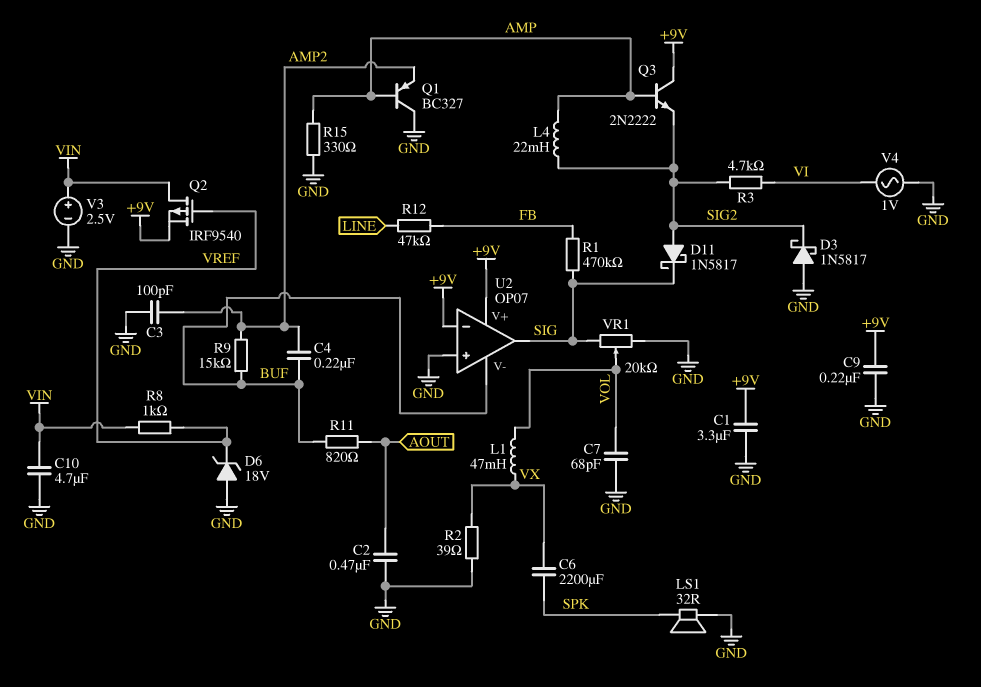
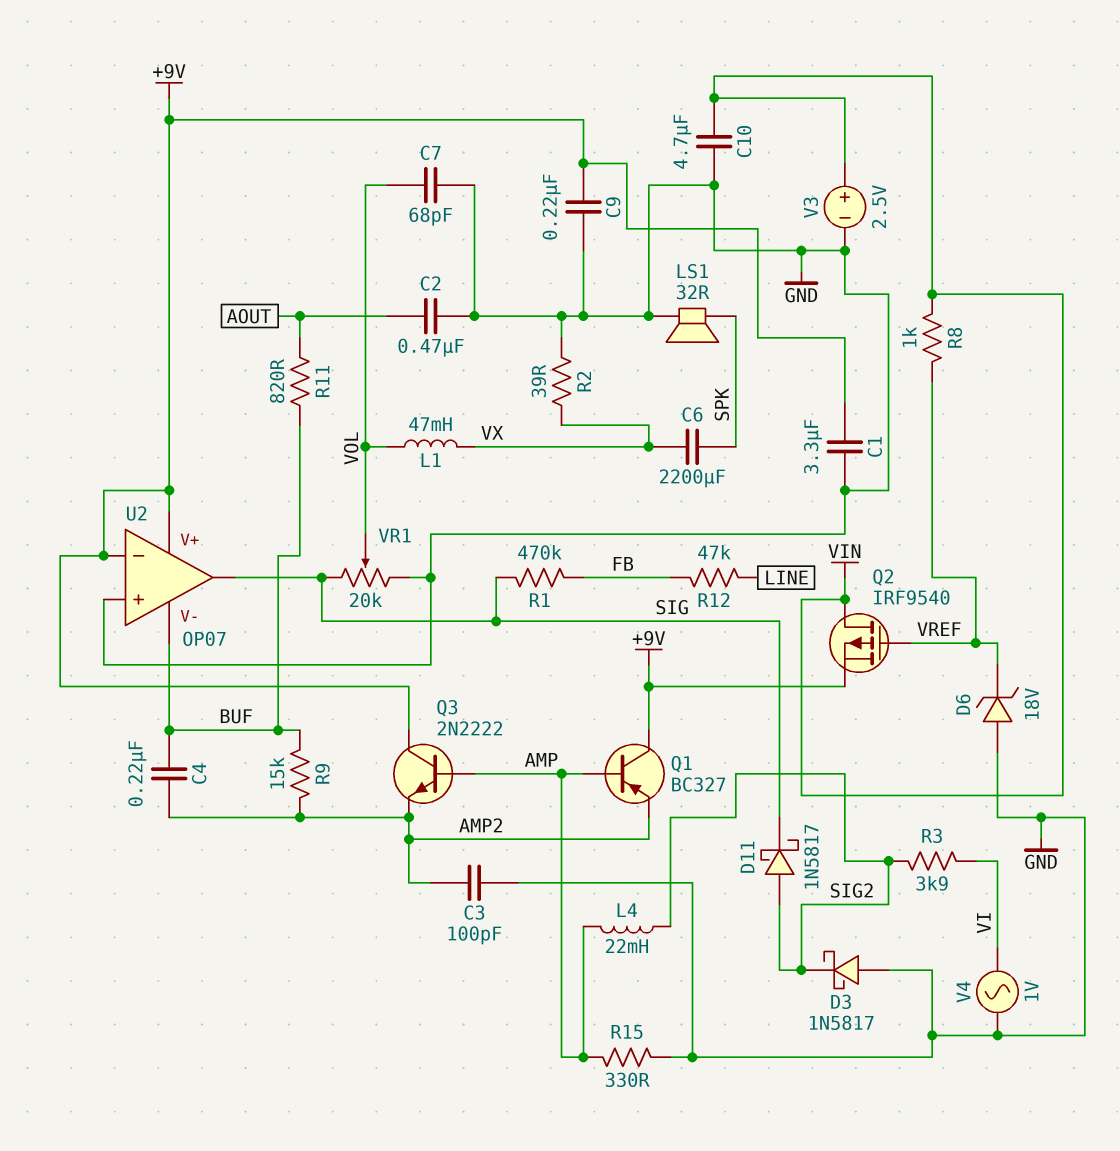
Q1: PNP BC327 (B AMP, C GND, E AMP2) -> PNP BC327 (B AMP, C +9V, E AMP2)
Q3: NPN 2N2222 (B AMP, C +9V, E SIG2) -> NPN 2N2222 (B AMP, C +9V, E AMP2)
R3: 4.7k (SIG2, VI) -> 3.9k (SIG2, VI)

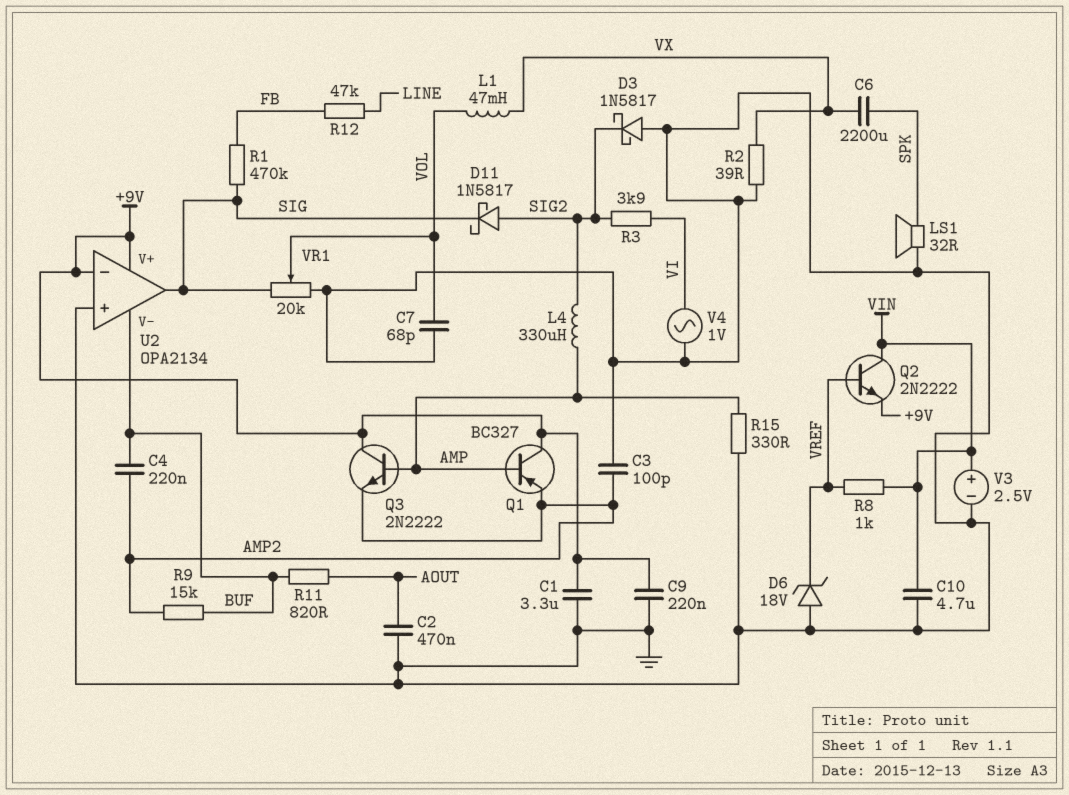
L4: 22mH (AMP, SIG2) -> 330uH (AMP, SIG2)
Q2: PMOS IRF9540 (G VREF, D VIN, S +9V) -> NPN 2N2222 (B VREF, C VIN, E +9V)
U2: OP07 -> OPA2134

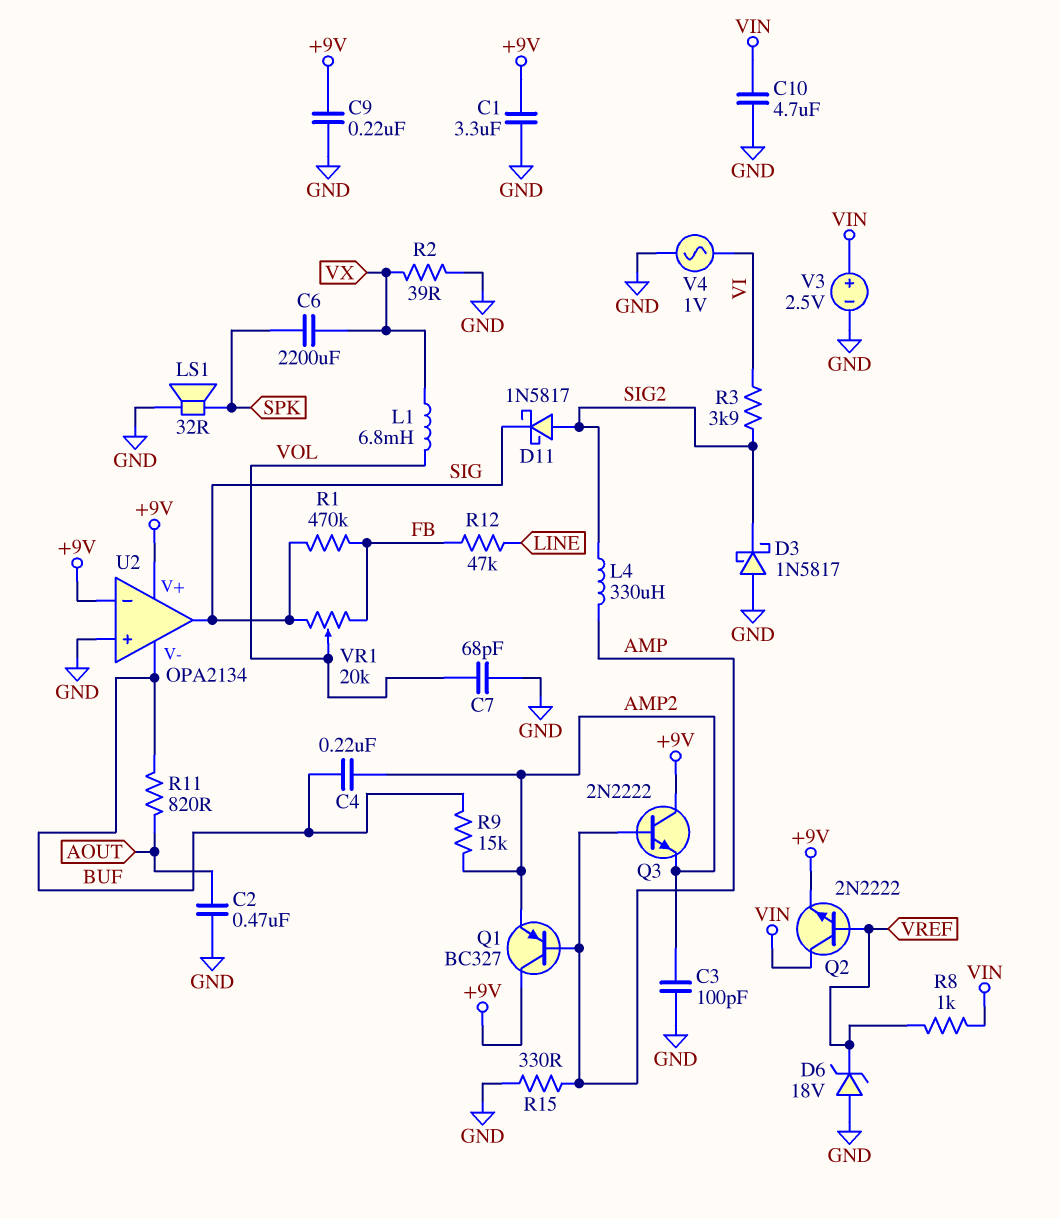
L1: 47mH (VOL, VX) -> 6.8mH (VOL, VX)
VR1: 20k (GND, SIG, wiper VOL) -> 20k (FB, SIG, wiper VOL)

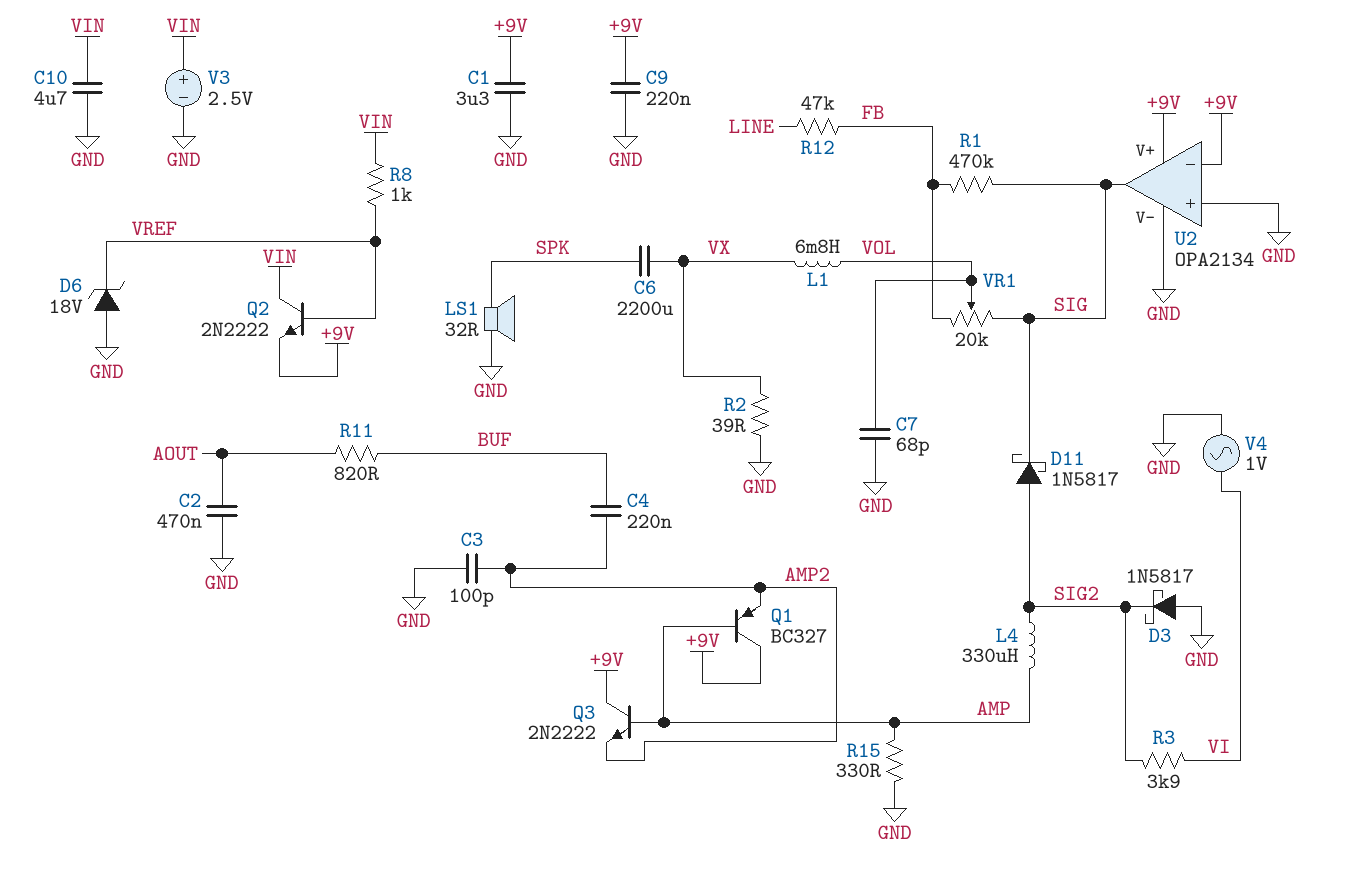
R9: 15k (AMP2, BUF) -> none
U2 pin V-: BUF -> GND

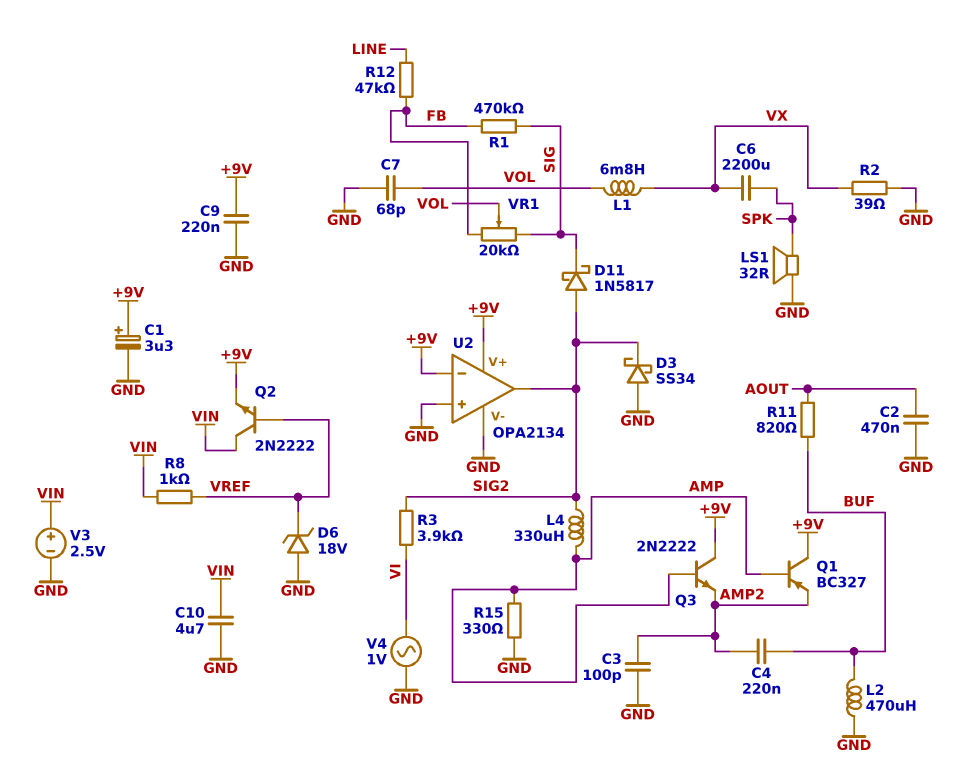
C1: 3.3uF (+9V, GND) -> 3.3uF (plus +9V, minus GND)
D3: schottky 1N5817 (A GND, K SIG2) -> schottky SS34 (A GND, K SIG2)
L2: none -> 470uH (BUF, GND)
U2 pin out: SIG -> SIG2

